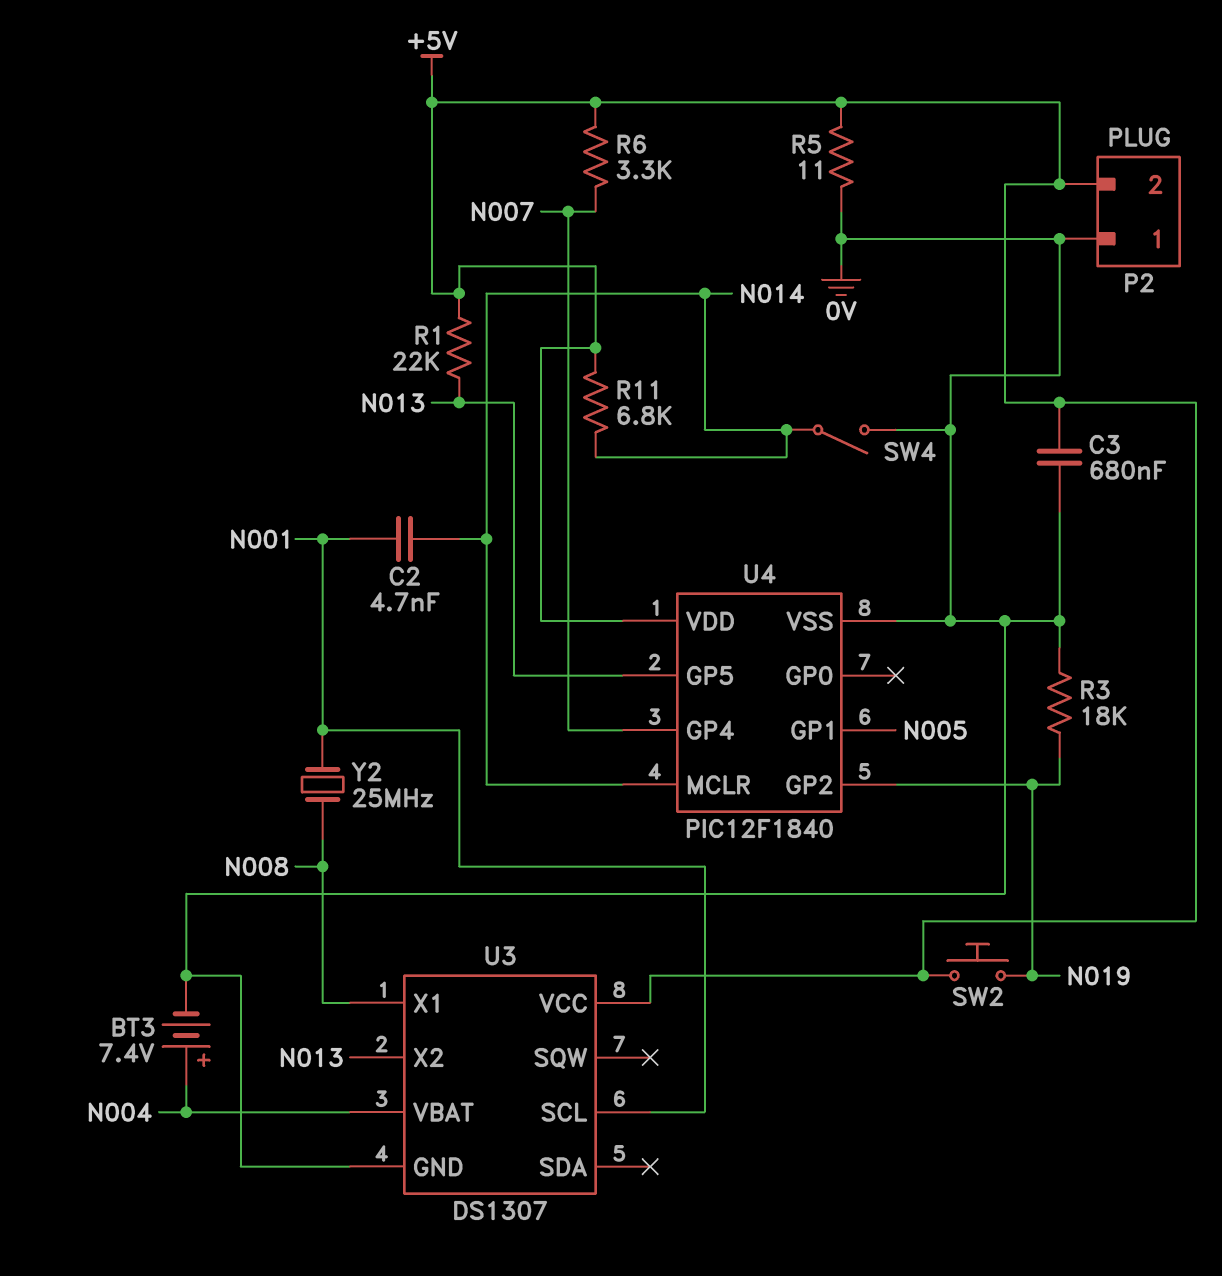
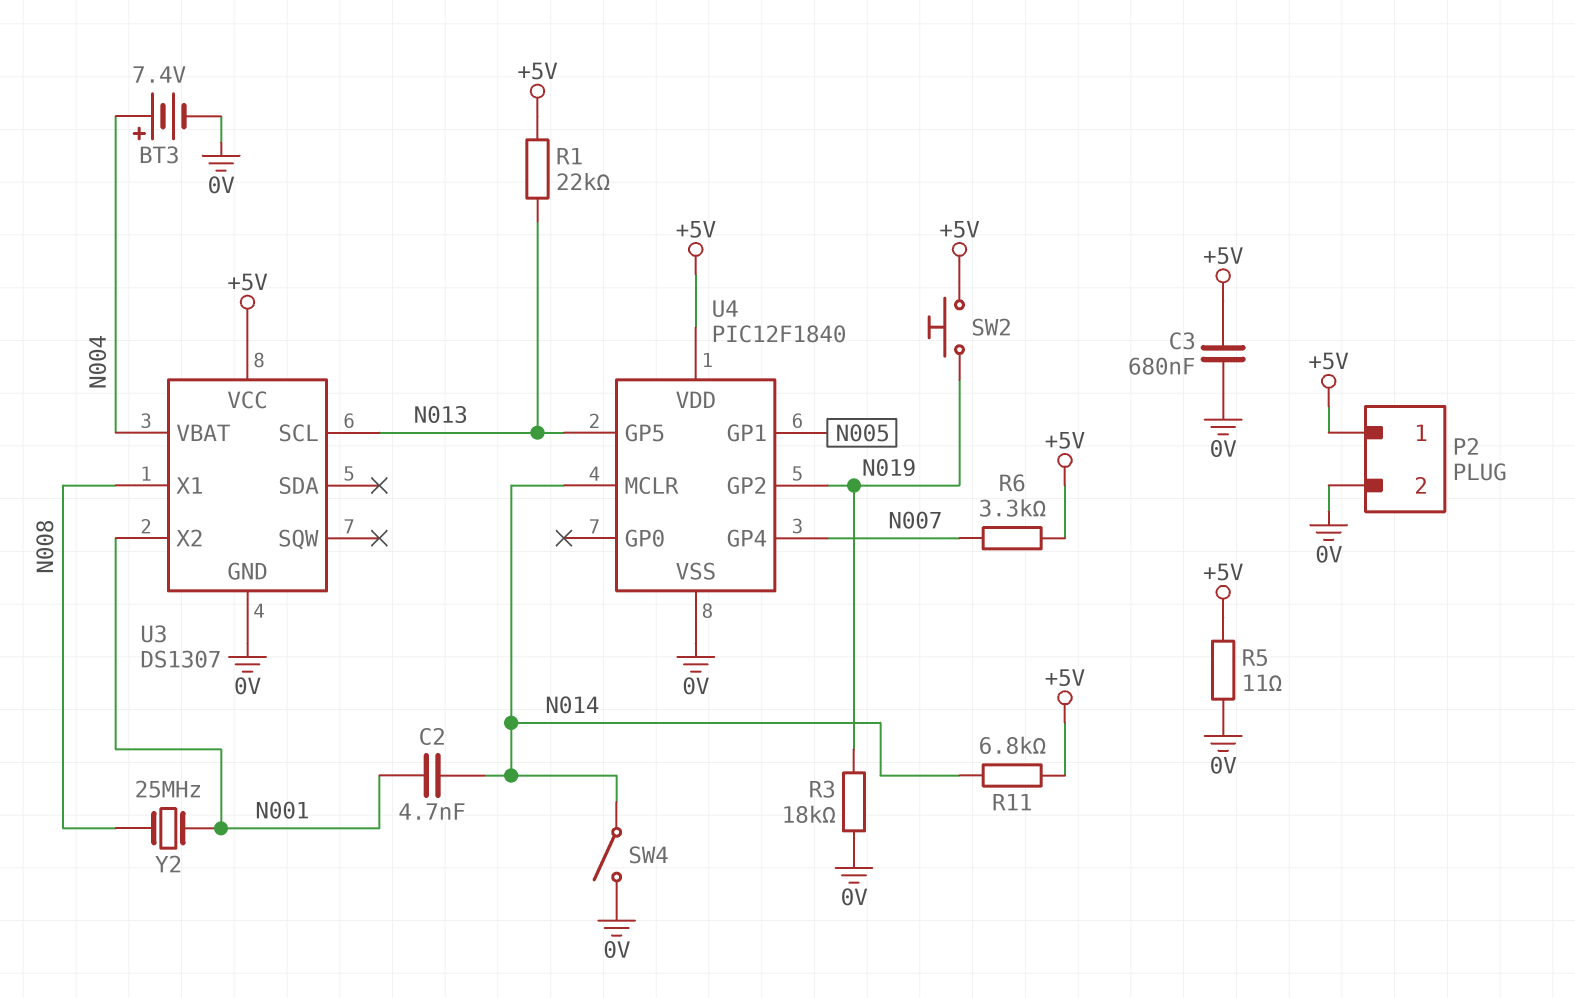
P2 pin 1: 0V -> +5V
P2 pin 2: +5V -> 0V
U3 pin SCL: N001 -> N013
U3 pin X2: N013 -> N001

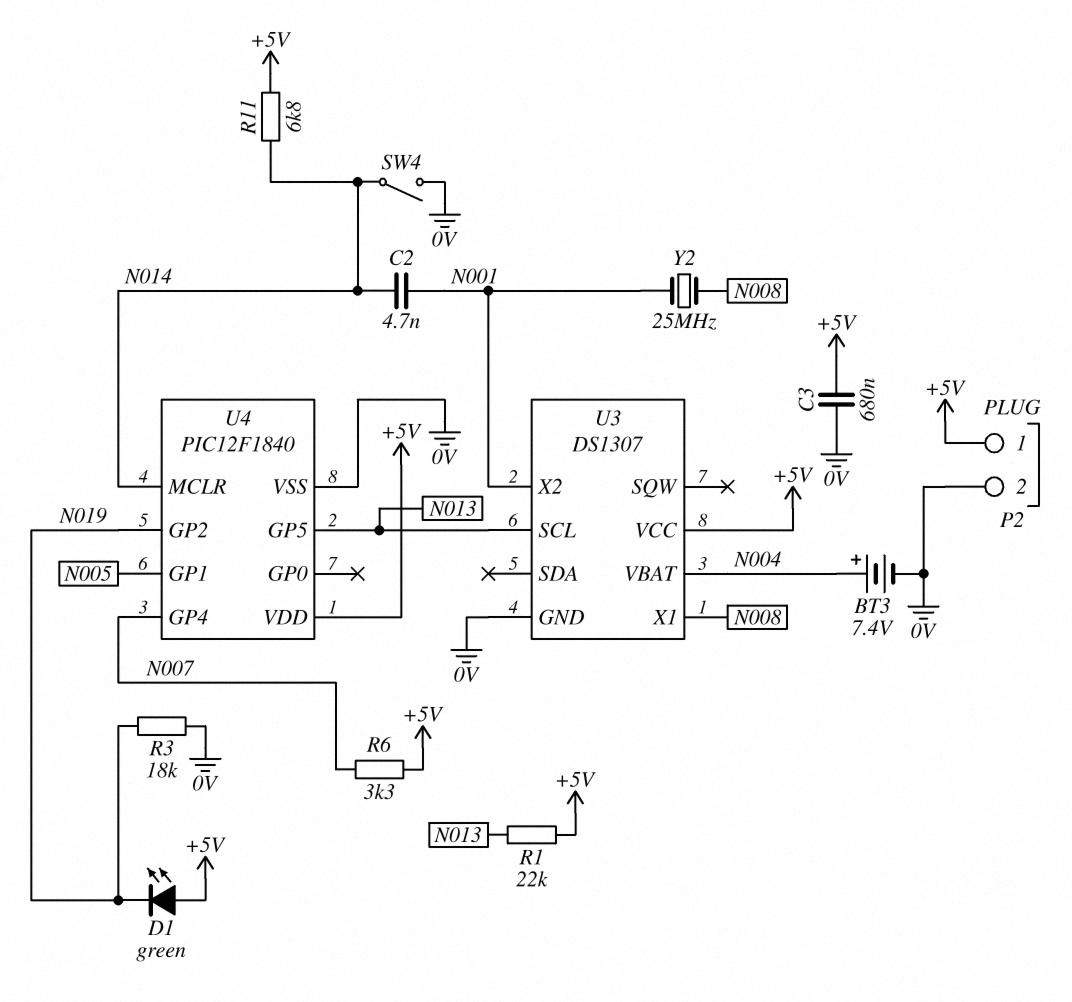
D1: none -> LED green (A +5V, K N019)
R5: 11 (+5V, 0V) -> none
SW2: button (+5V, N019) -> none

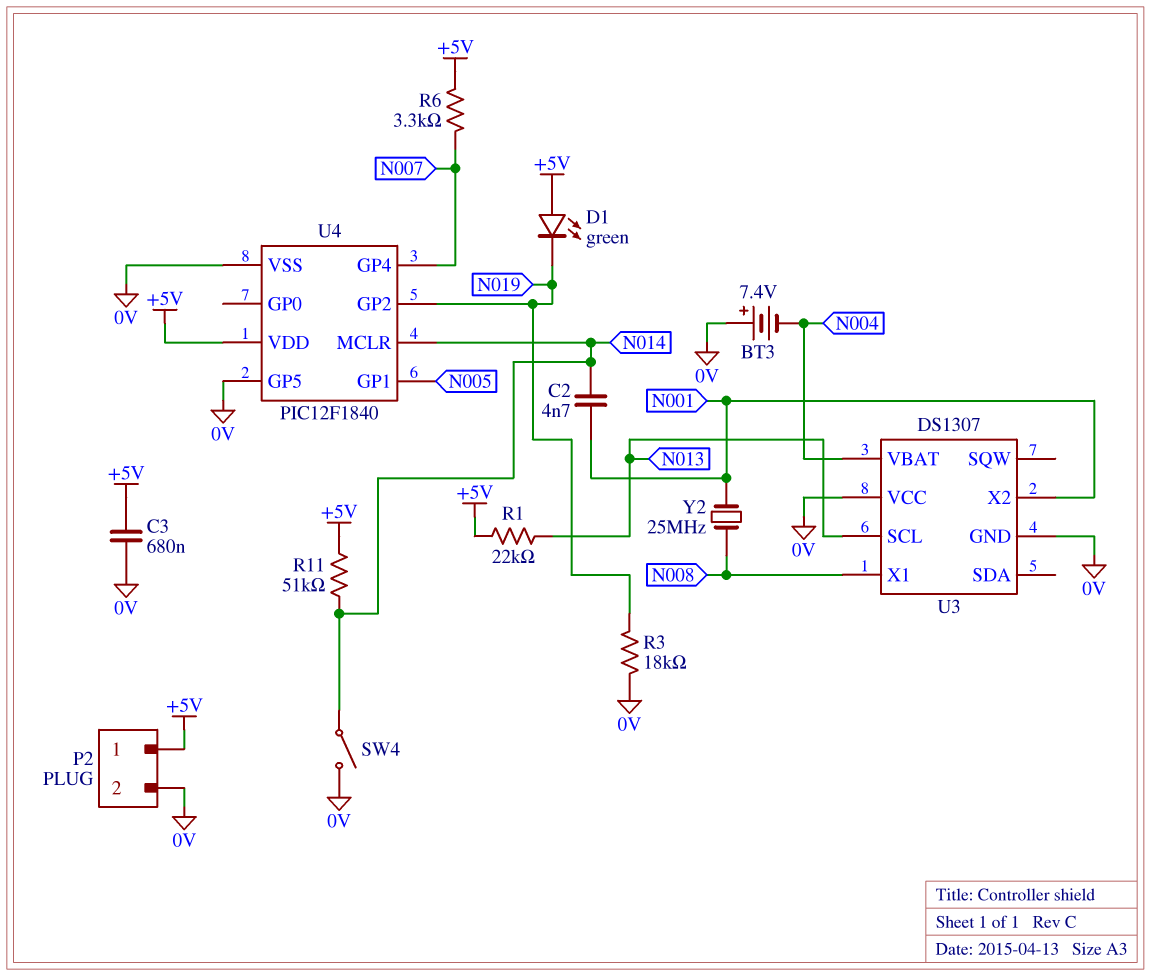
BT3: 7.4V (plus N004, minus 0V) -> 7.4V (plus 0V, minus N004)
R11: 6.8k (+5V, N014) -> 51k (+5V, N014)
U3 pin VCC: +5V -> 0V
U4 pin GP5: N013 -> 0V

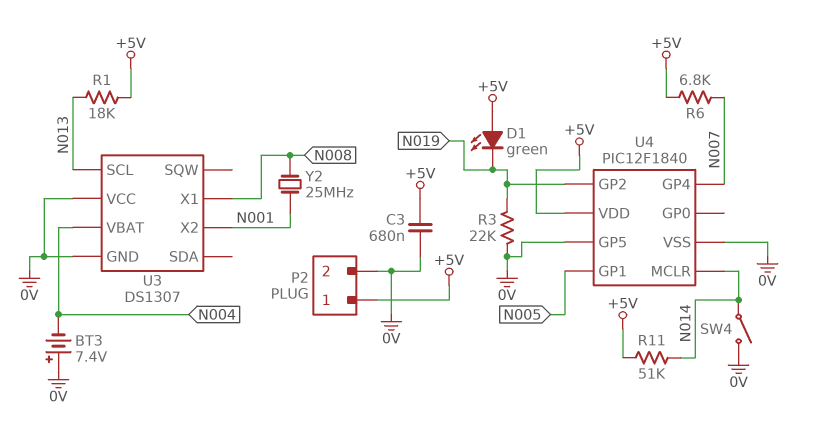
C2: 4.7nF (N001, N014) -> none
R1: 22k (+5V, N013) -> 18k (+5V, N013)
R3: 18k (0V, N019) -> 22k (0V, N019)
R6: 3.3k (+5V, N007) -> 6.8k (+5V, N007)

